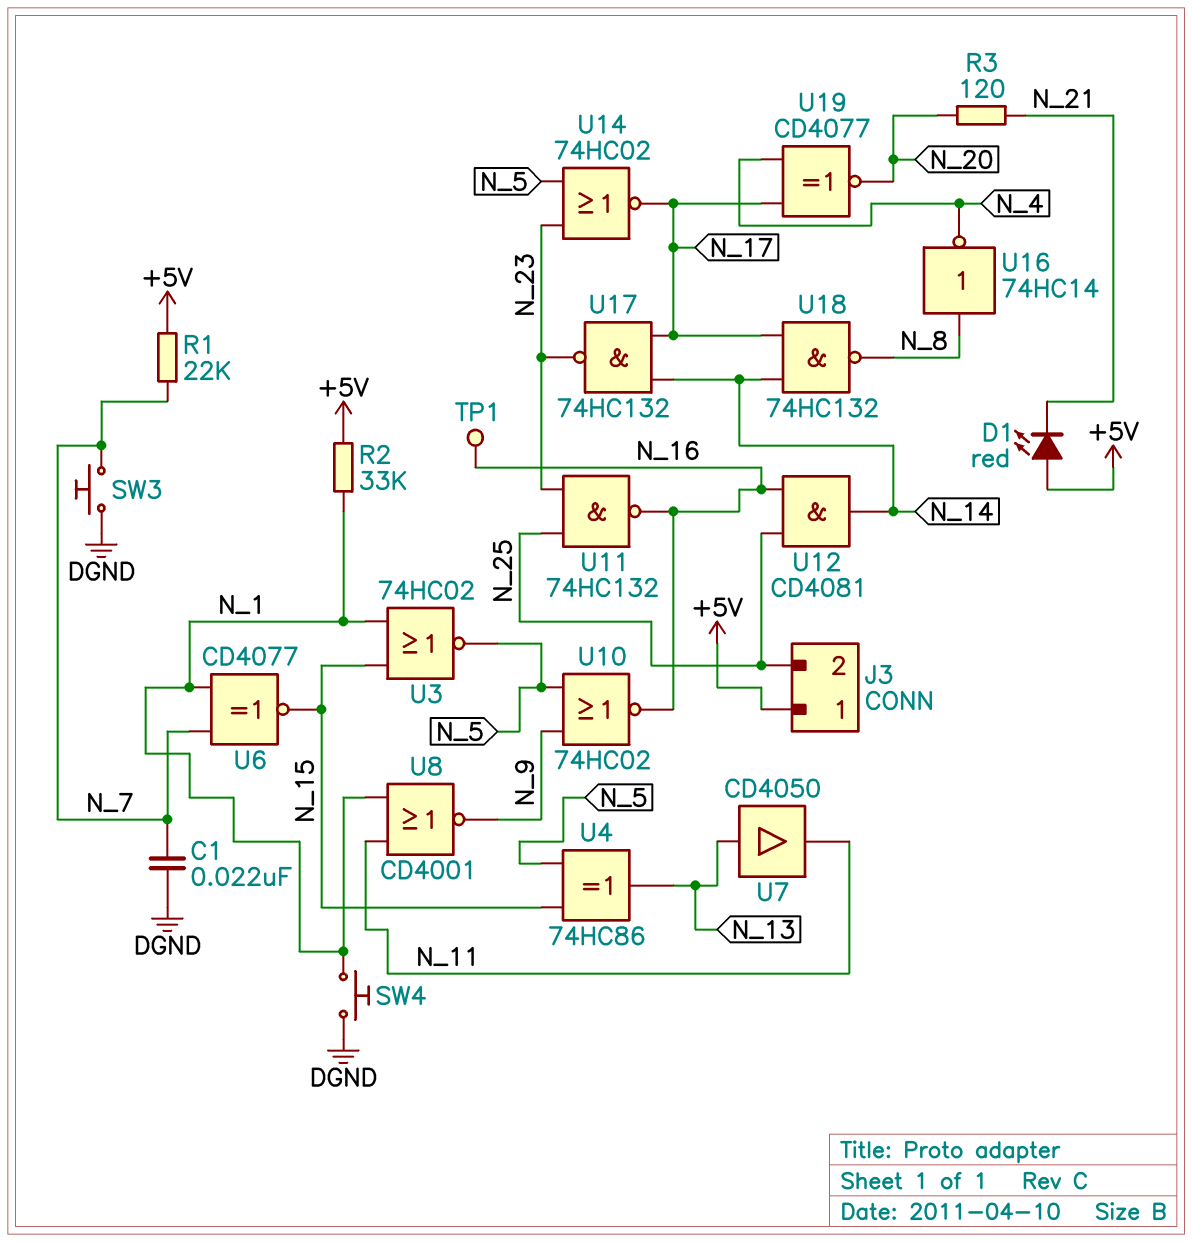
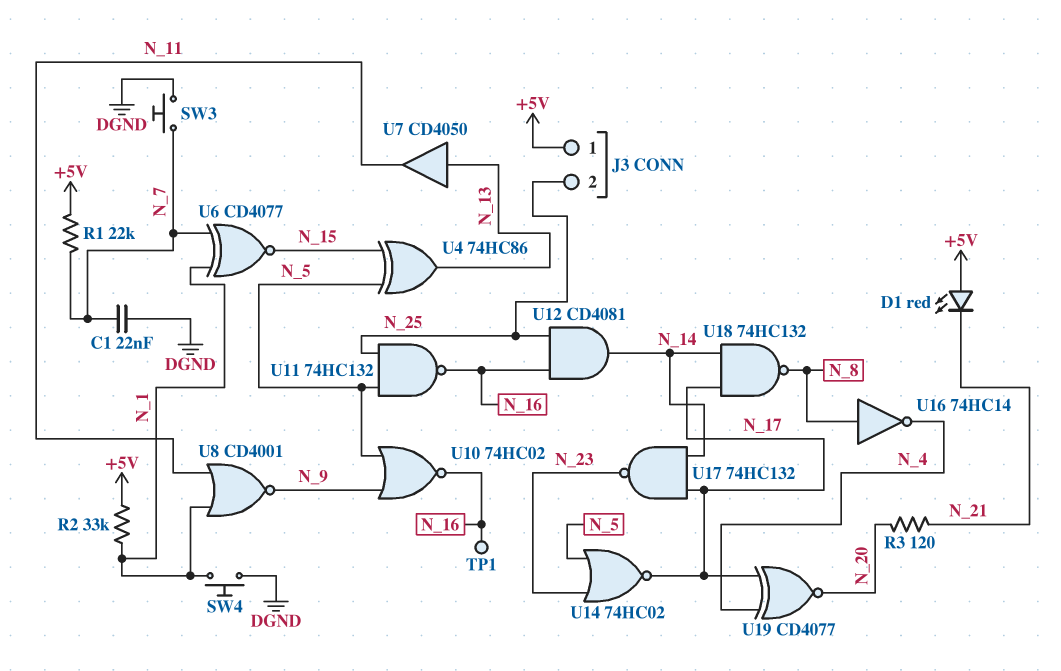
U3: NOR 74HC02 (in N_1, in N_15, out N_5) -> none
U11: NAND 74HC132 (in N_23, in N_25, out N_16) -> NAND 74HC132 (in N_5, in N_25, out N_16)

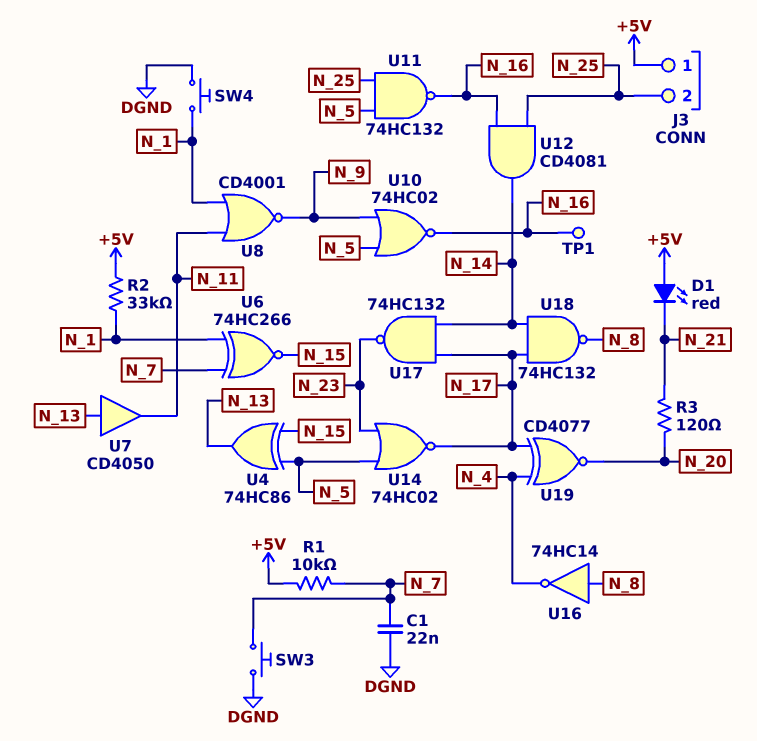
R1: 22k (+5V, N_7) -> 10k (+5V, N_7)
U6: XNOR CD4077 (in N_1, in N_7, out N_15) -> XNOR 74HC266 (in N_1, in N_7, out N_15)

